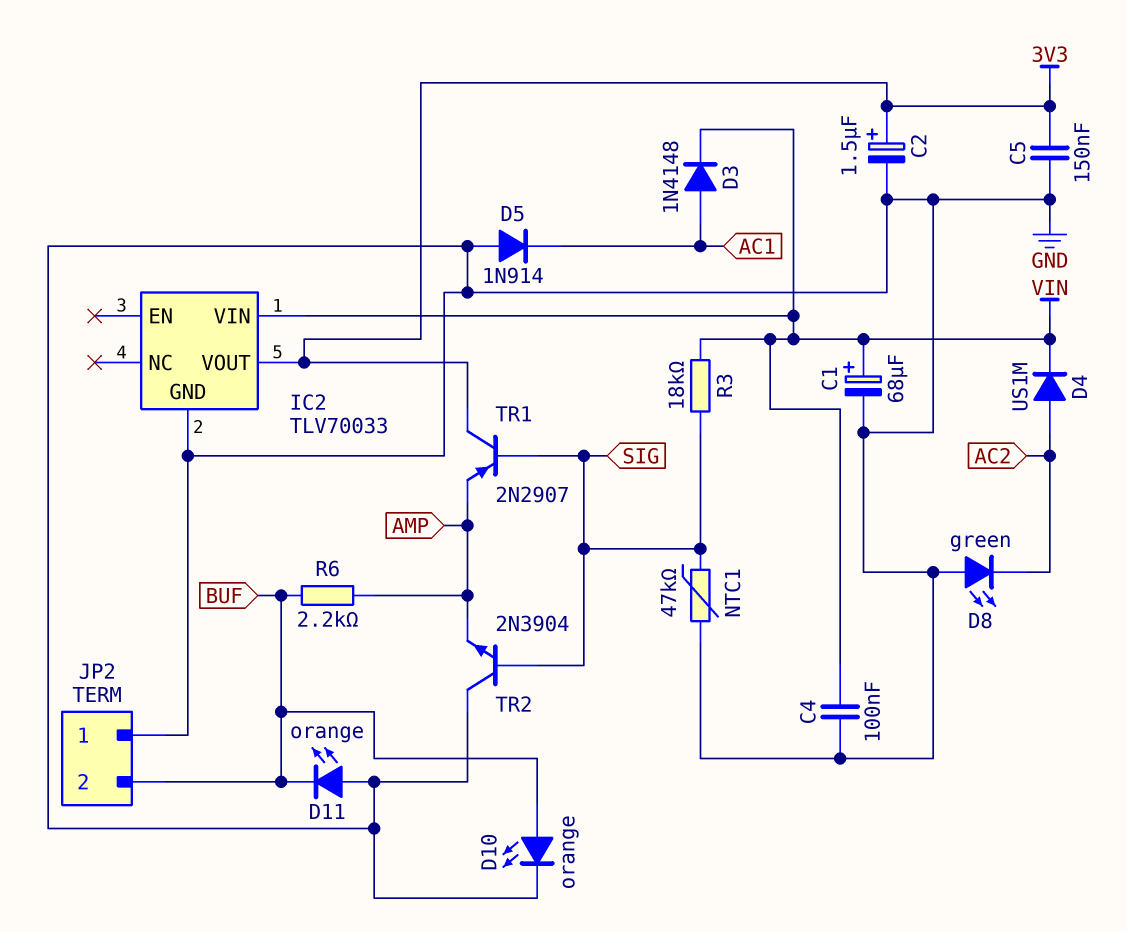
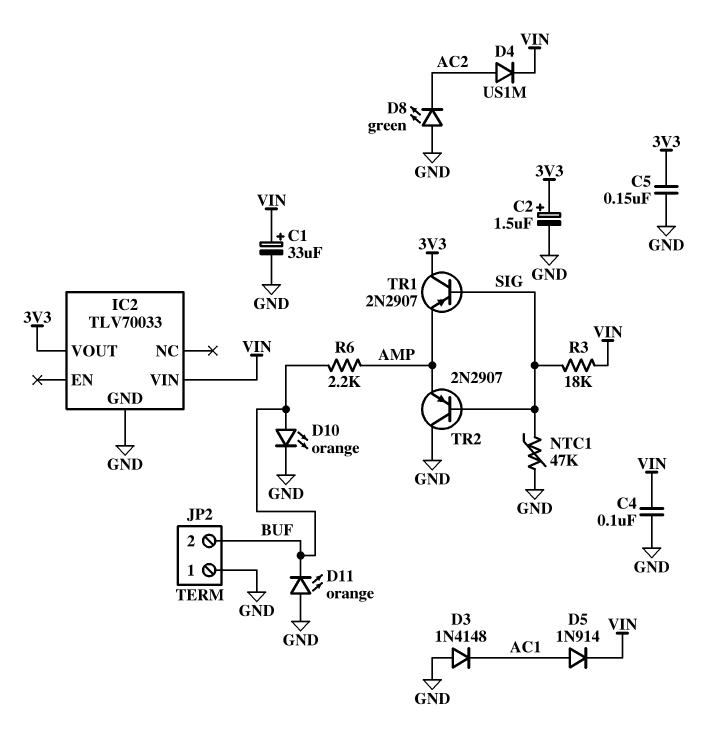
C1: 68uF (plus VIN, minus GND) -> 33uF (plus VIN, minus GND)
D3: diode 1N4148 (A AC1, K VIN) -> diode 1N4148 (A GND, K AC1)
D5: diode 1N914 (A GND, K AC1) -> diode 1N914 (A AC1, K VIN)
TR2: NPN 2N3904 (B SIG, C GND, E AMP) -> PNP 2N2907 (B SIG, C GND, E AMP)

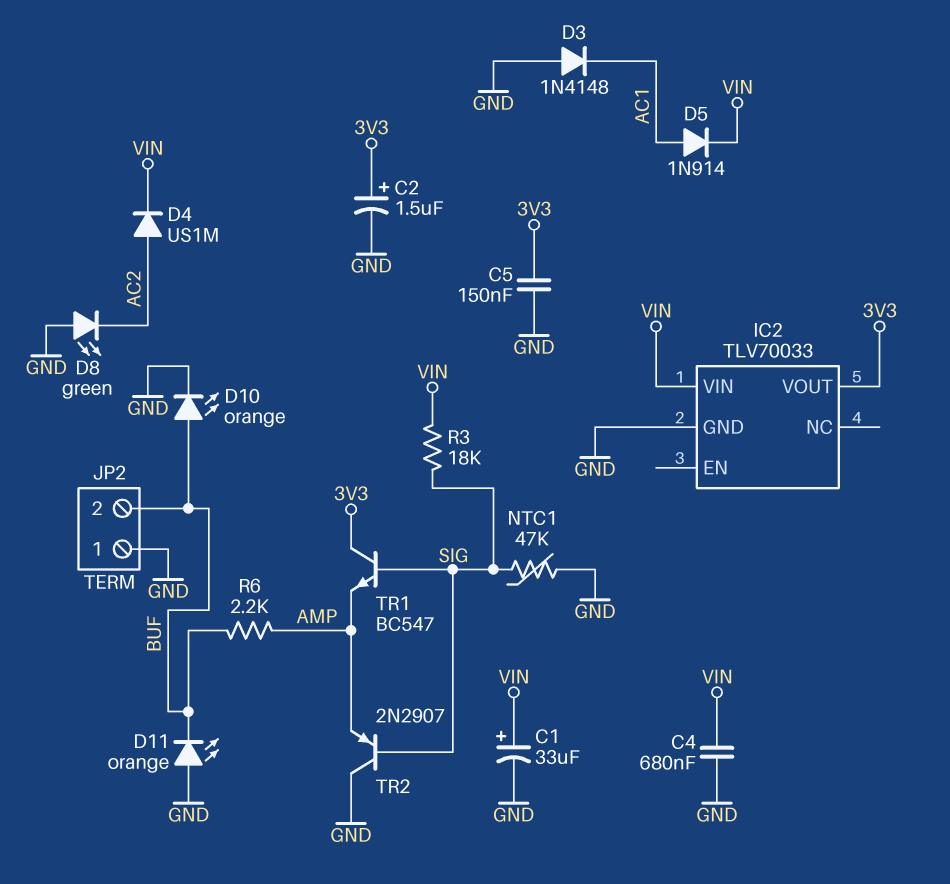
C4: 100nF (GND, VIN) -> 680nF (GND, VIN)
TR1: PNP 2N2907 (B SIG, C 3V3, E AMP) -> NPN BC547 (B SIG, C 3V3, E AMP)

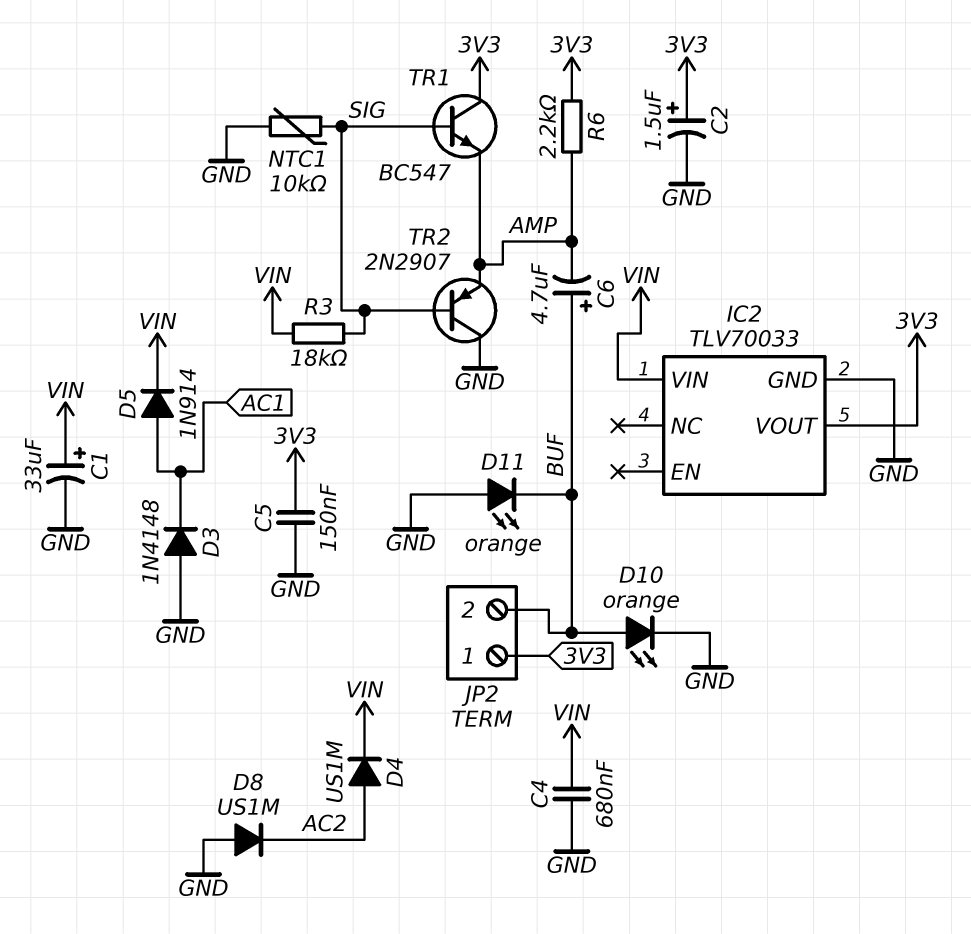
C6: none -> 4.7uF (plus BUF, minus AMP)
D8: LED green (A GND, K AC2) -> diode US1M (A GND, K AC2)
JP2 pin 1: GND -> 3V3
NTC1: 47k (GND, SIG) -> 10k (GND, SIG)
R6: 2.2k (AMP, BUF) -> 2.2k (3V3, AMP)

